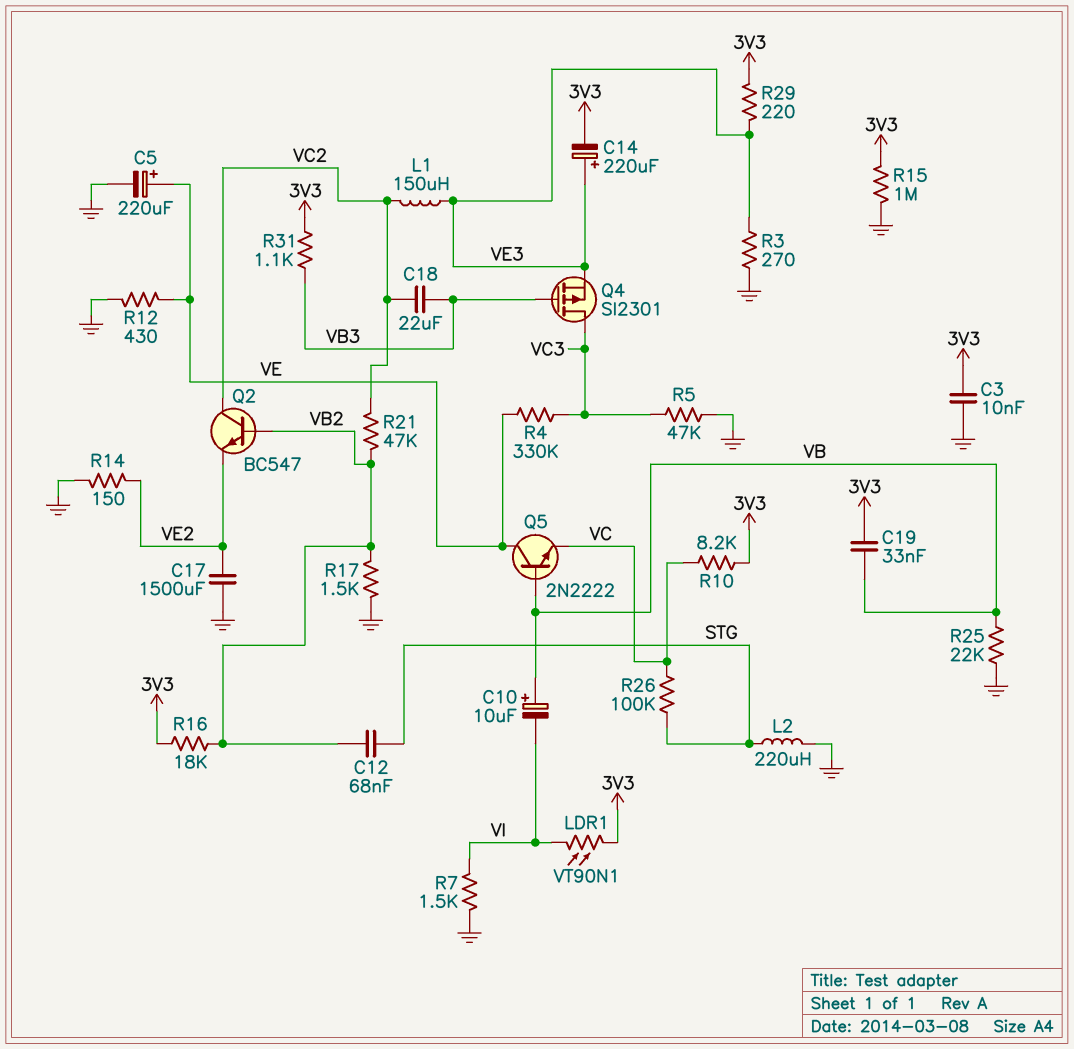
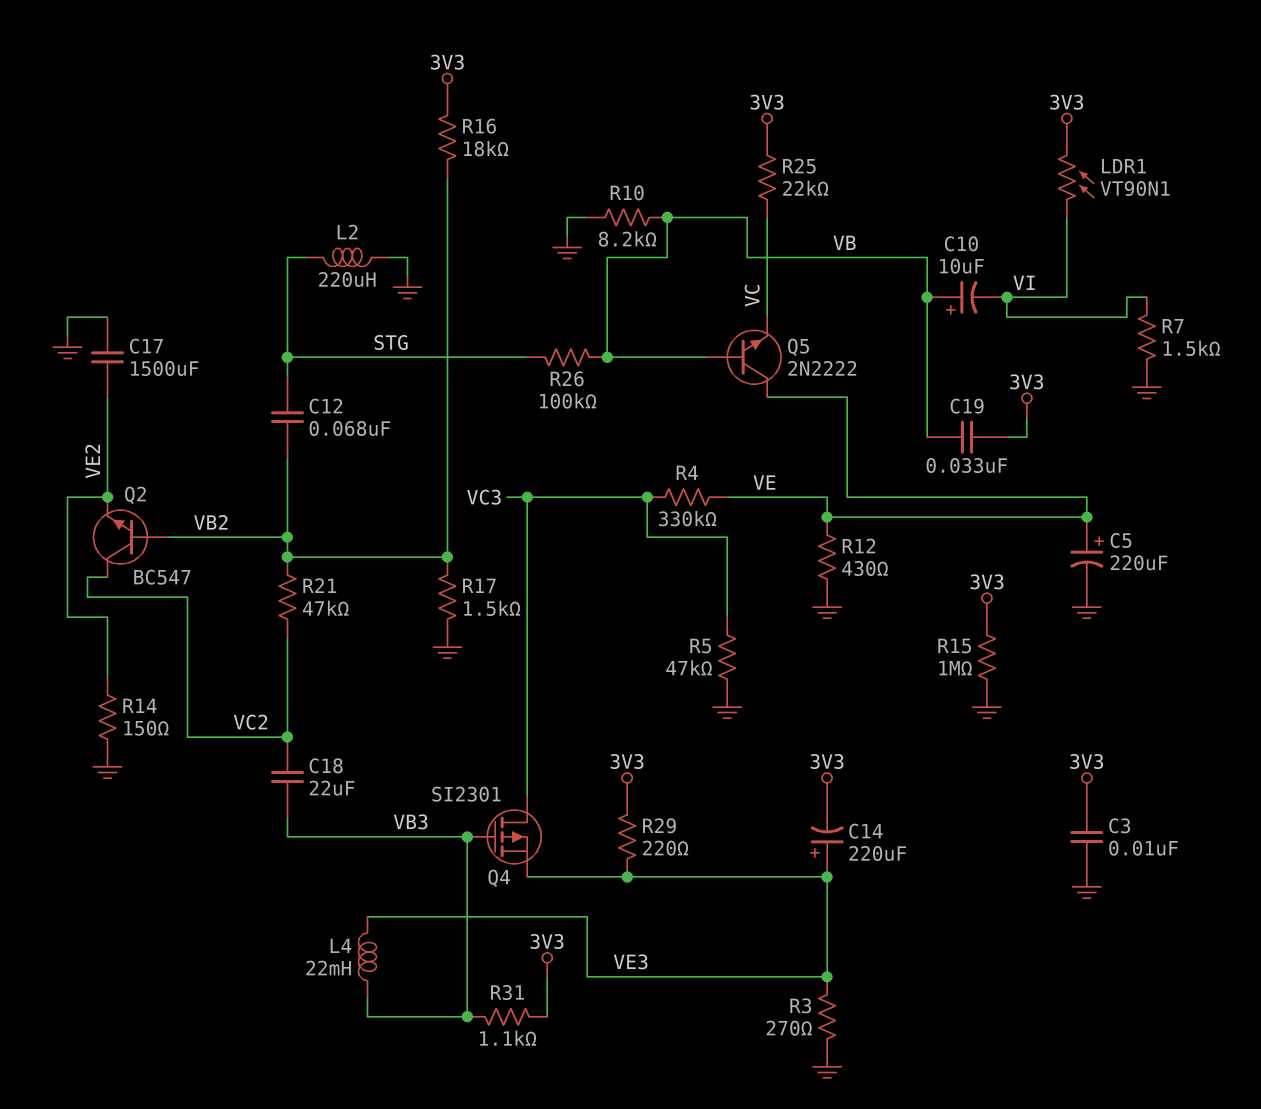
L1: 150uH (VC2, VE3) -> none
L4: none -> 22mH (VB3, VE3)
R10: 8.2k (3V3, VC) -> 8.2k (GND, VB)
R25: 22k (GND, VB) -> 22k (3V3, VC)
R26: 100k (STG, VC) -> 100k (STG, VB)

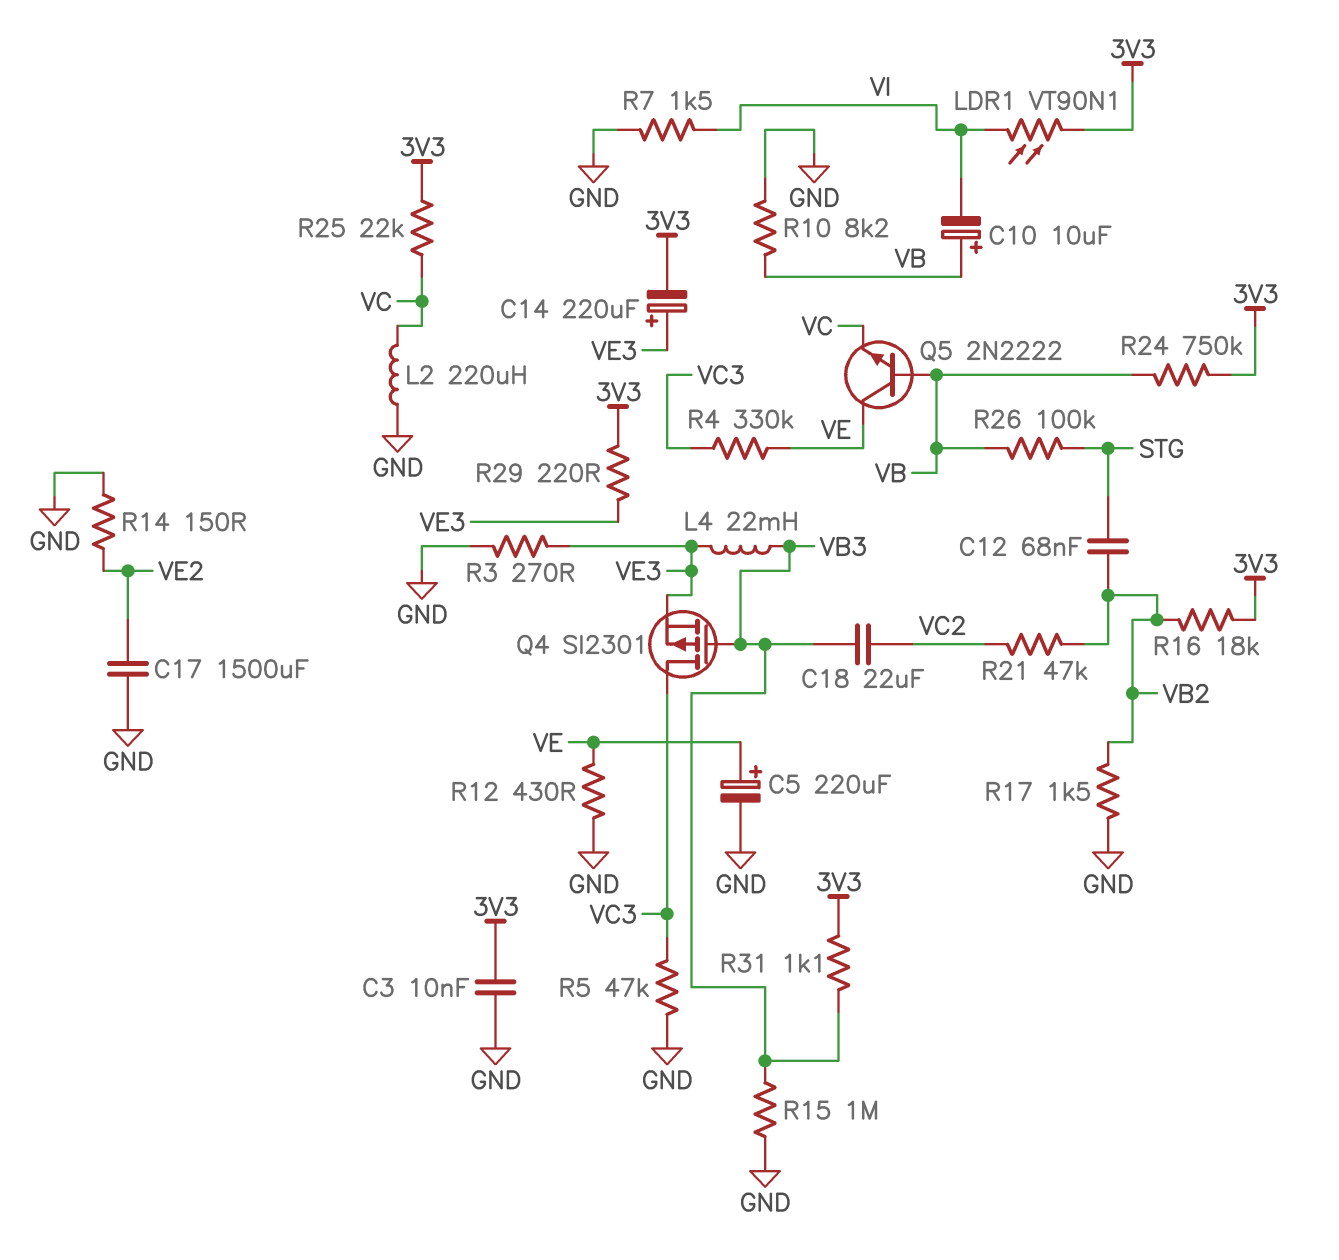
C19: 33nF (3V3, VB) -> none
L2: 220uH (GND, STG) -> 220uH (GND, VC)
Q2: NPN BC547 (B VB2, C VC2, E VE2) -> none
R15: 1M (3V3, GND) -> 1M (GND, VB3)
R24: none -> 750k (3V3, VB)

